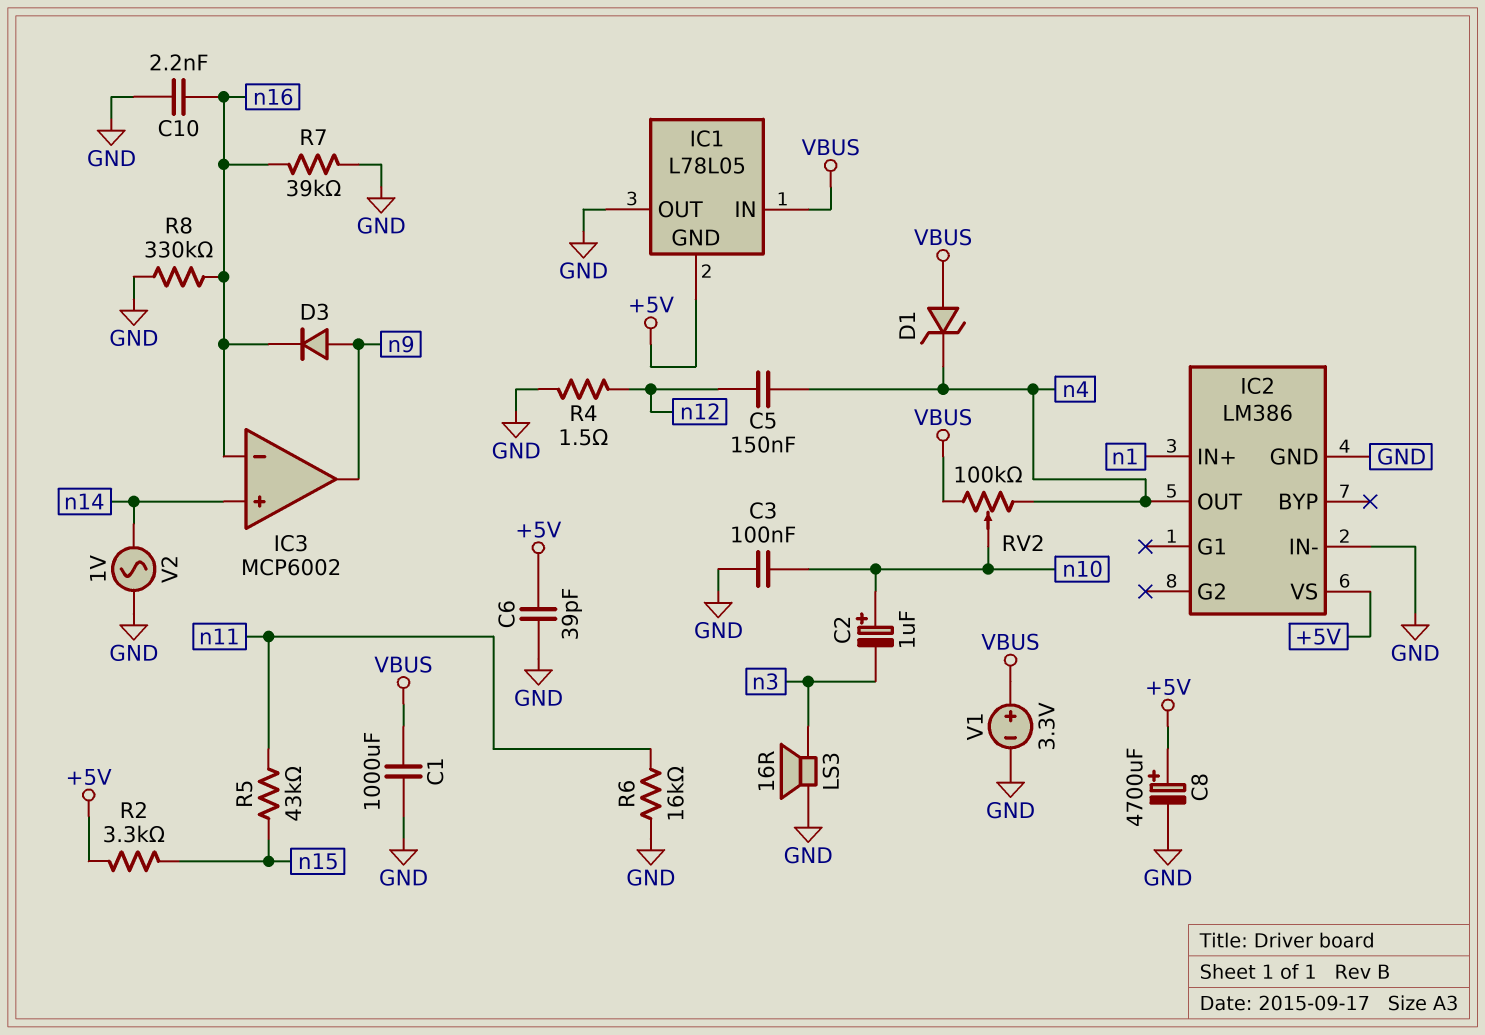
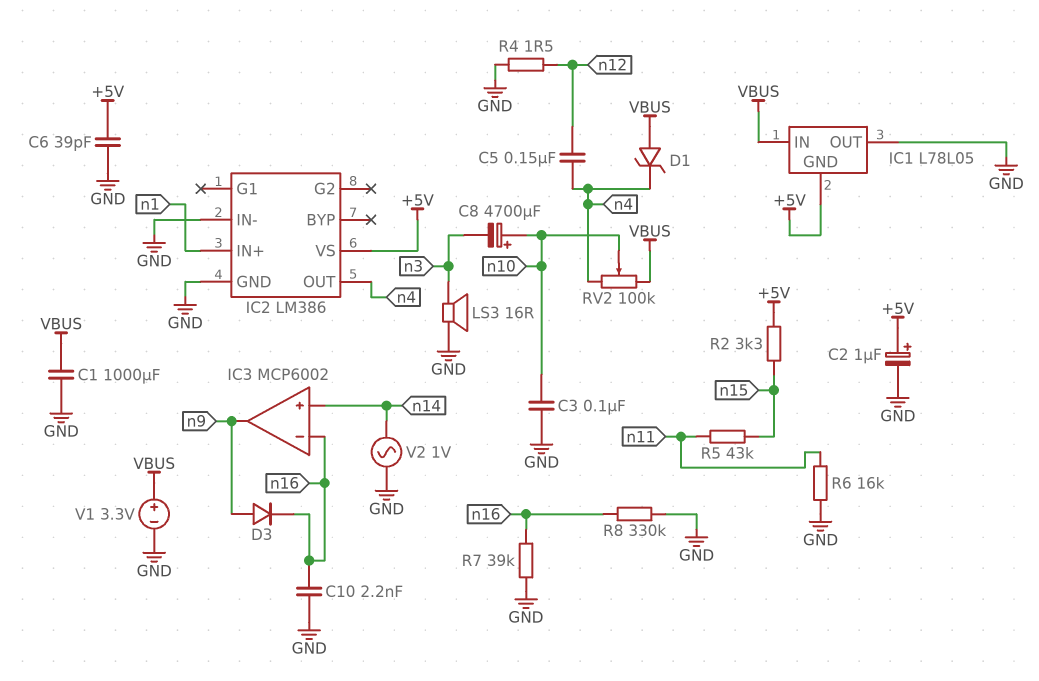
C2: 1uF (plus n10, minus n3) -> 1uF (plus +5V, minus GND)
C8: 4700uF (plus +5V, minus GND) -> 4700uF (plus n10, minus n3)

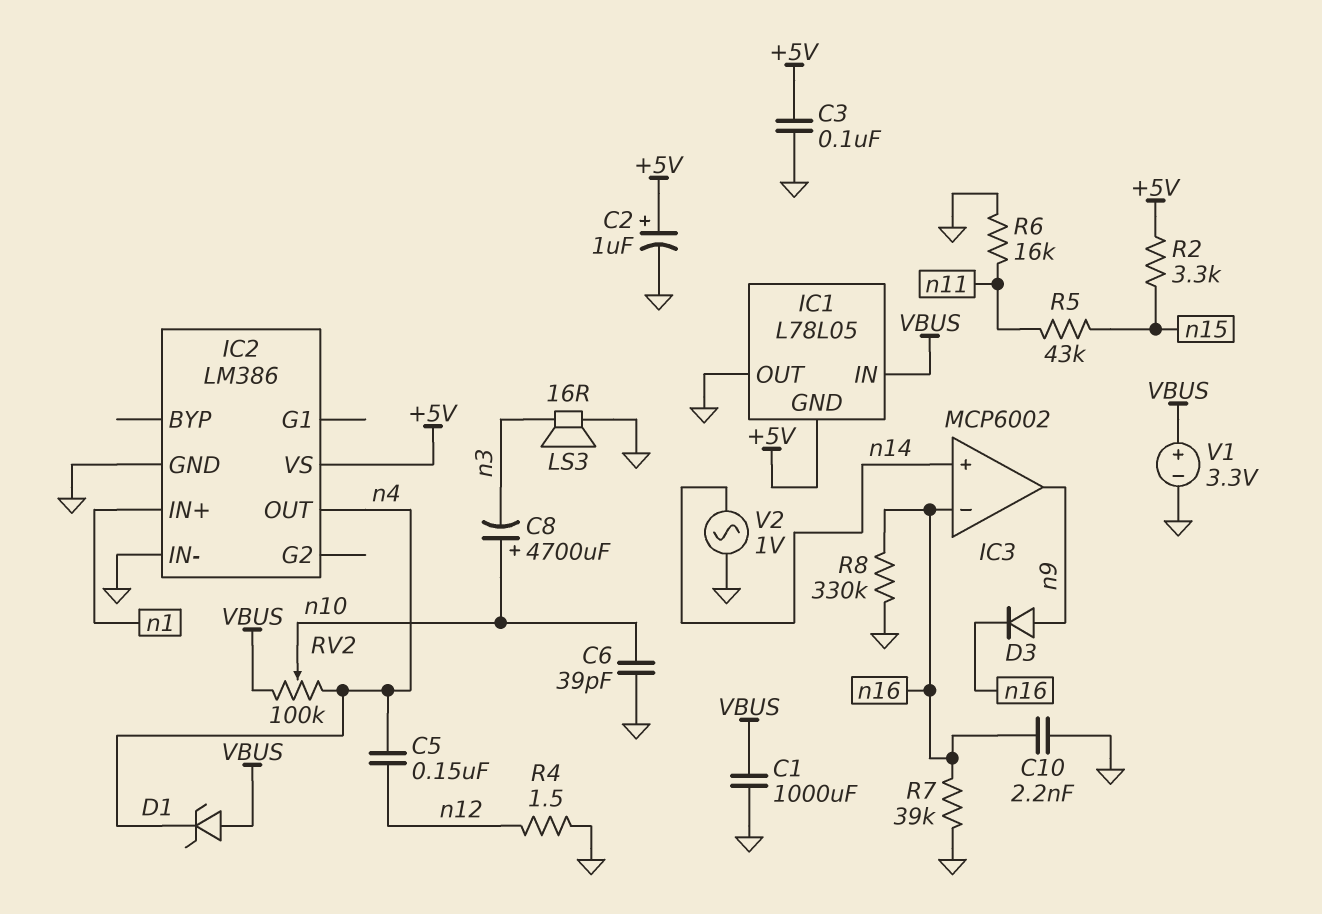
C3: 100nF (GND, n10) -> 100nF (+5V, GND)
C6: 39pF (+5V, GND) -> 39pF (GND, n10)

